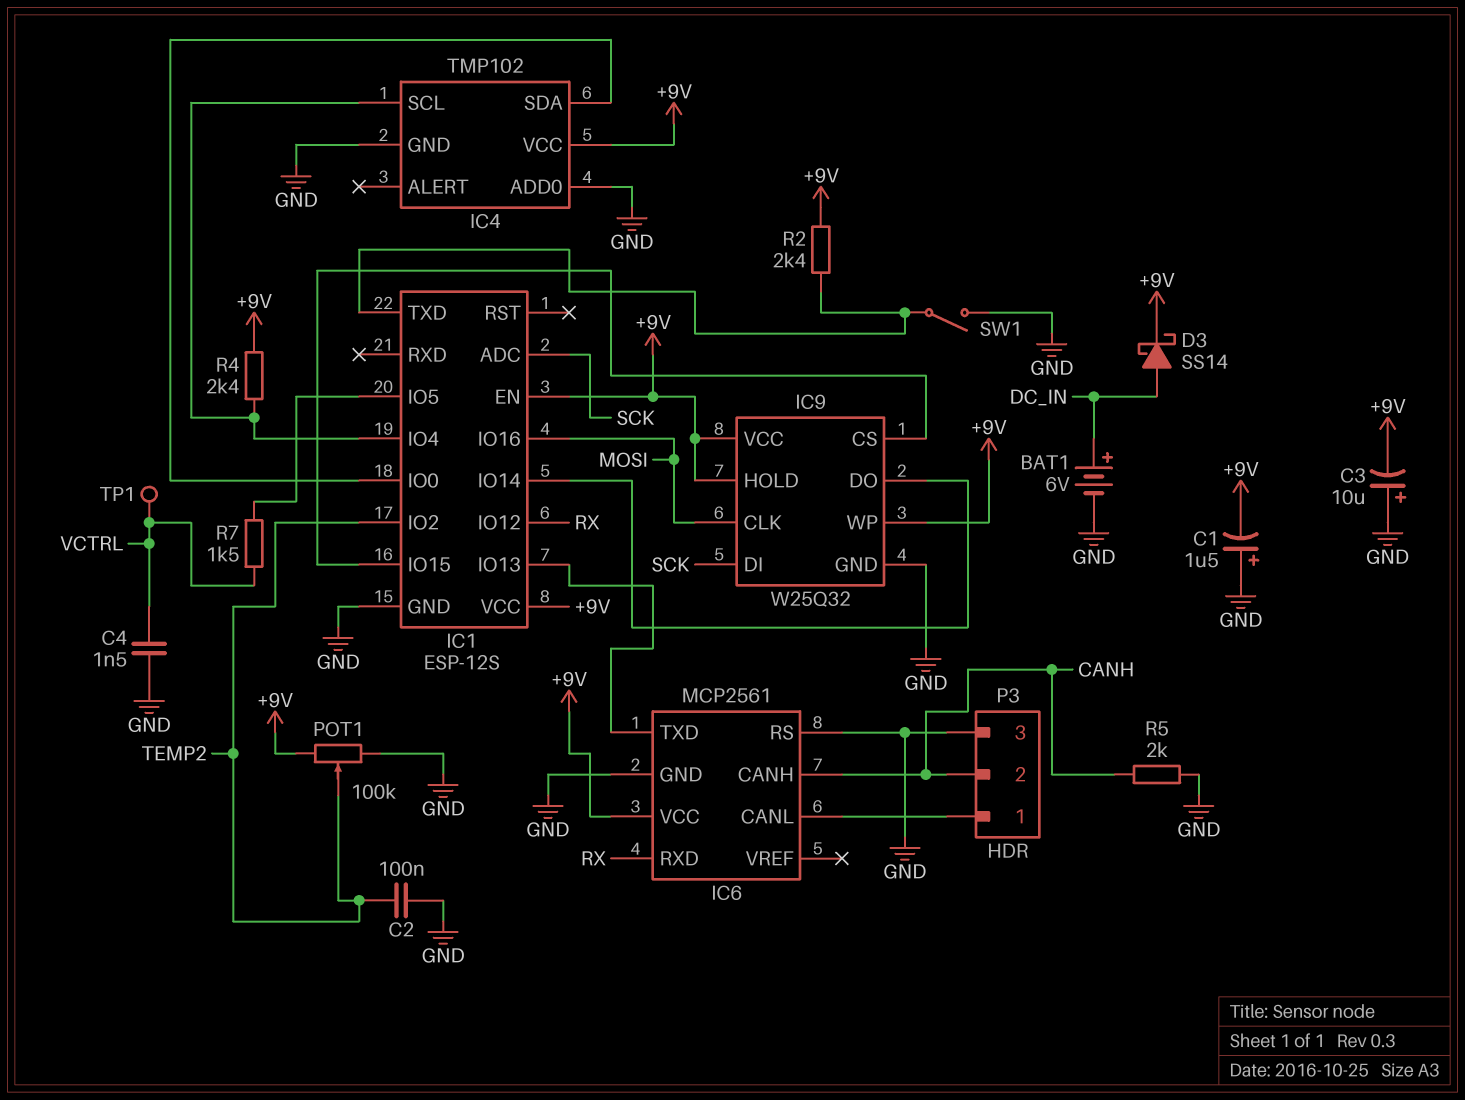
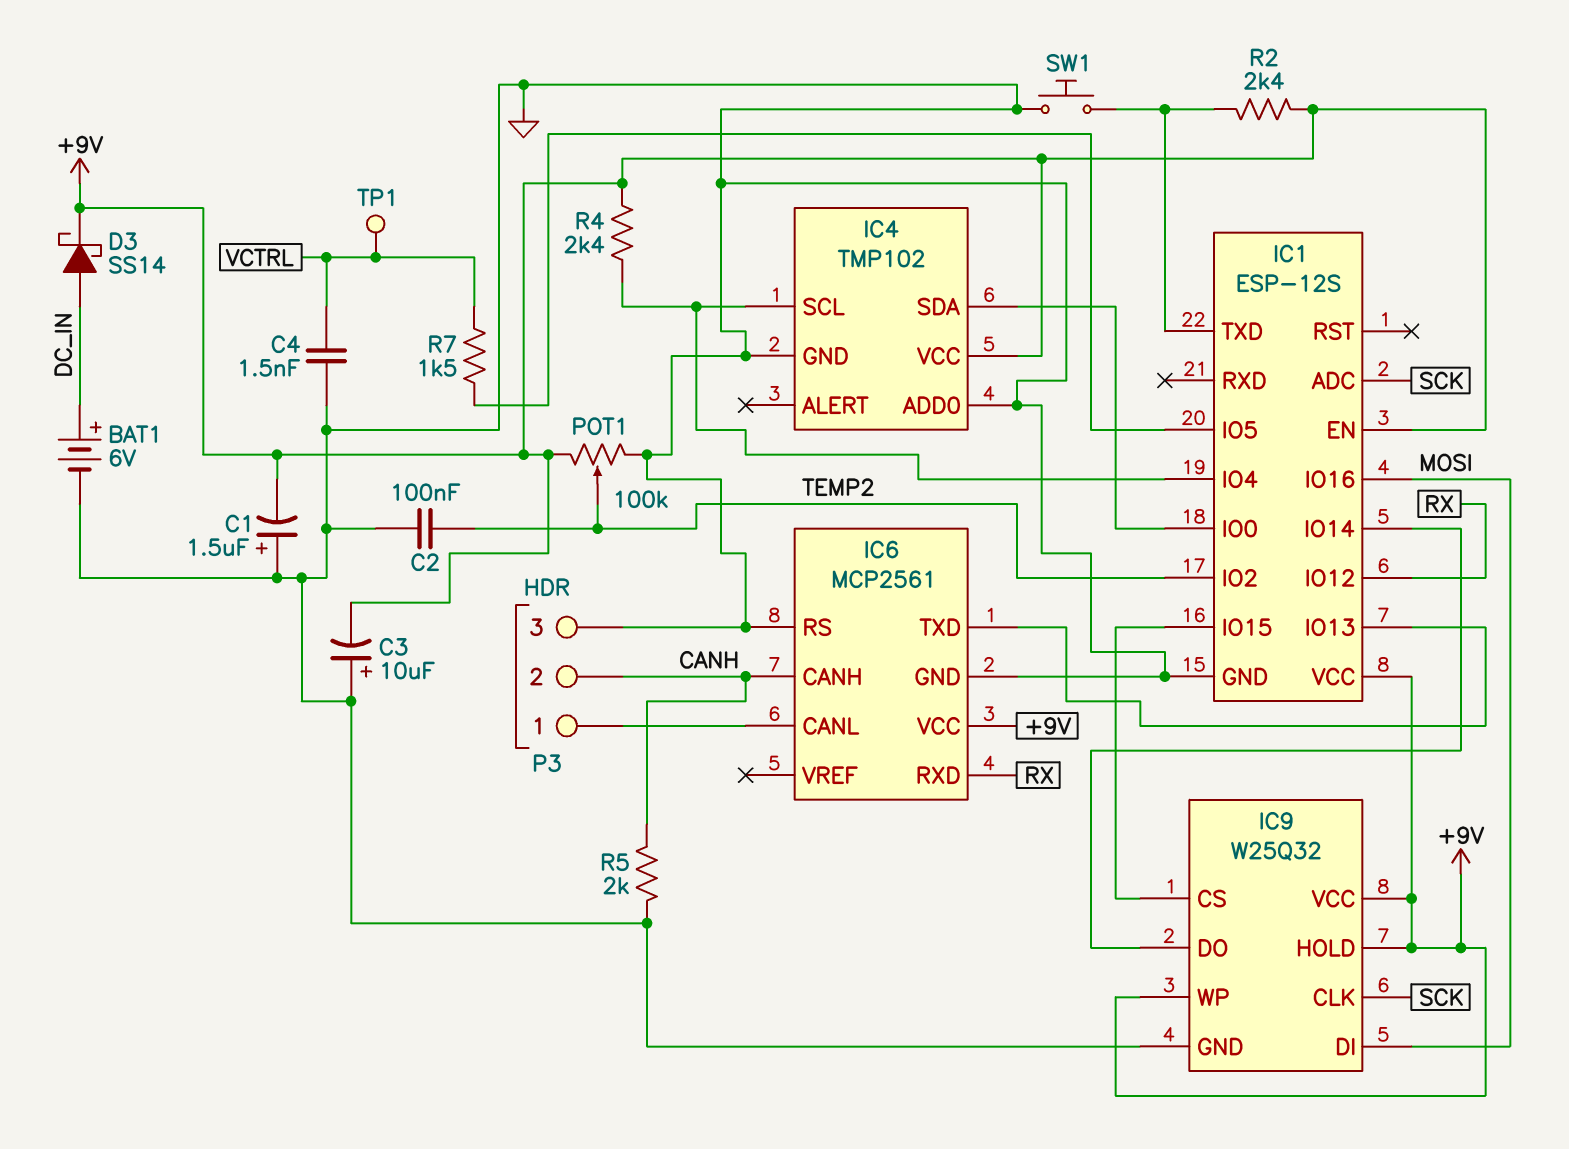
IC9 pin CLK: MOSI -> SCK
IC9 pin DI: SCK -> MOSI
SW1: switch (GND, IC1/TXD) -> button (GND, IC1/TXD)

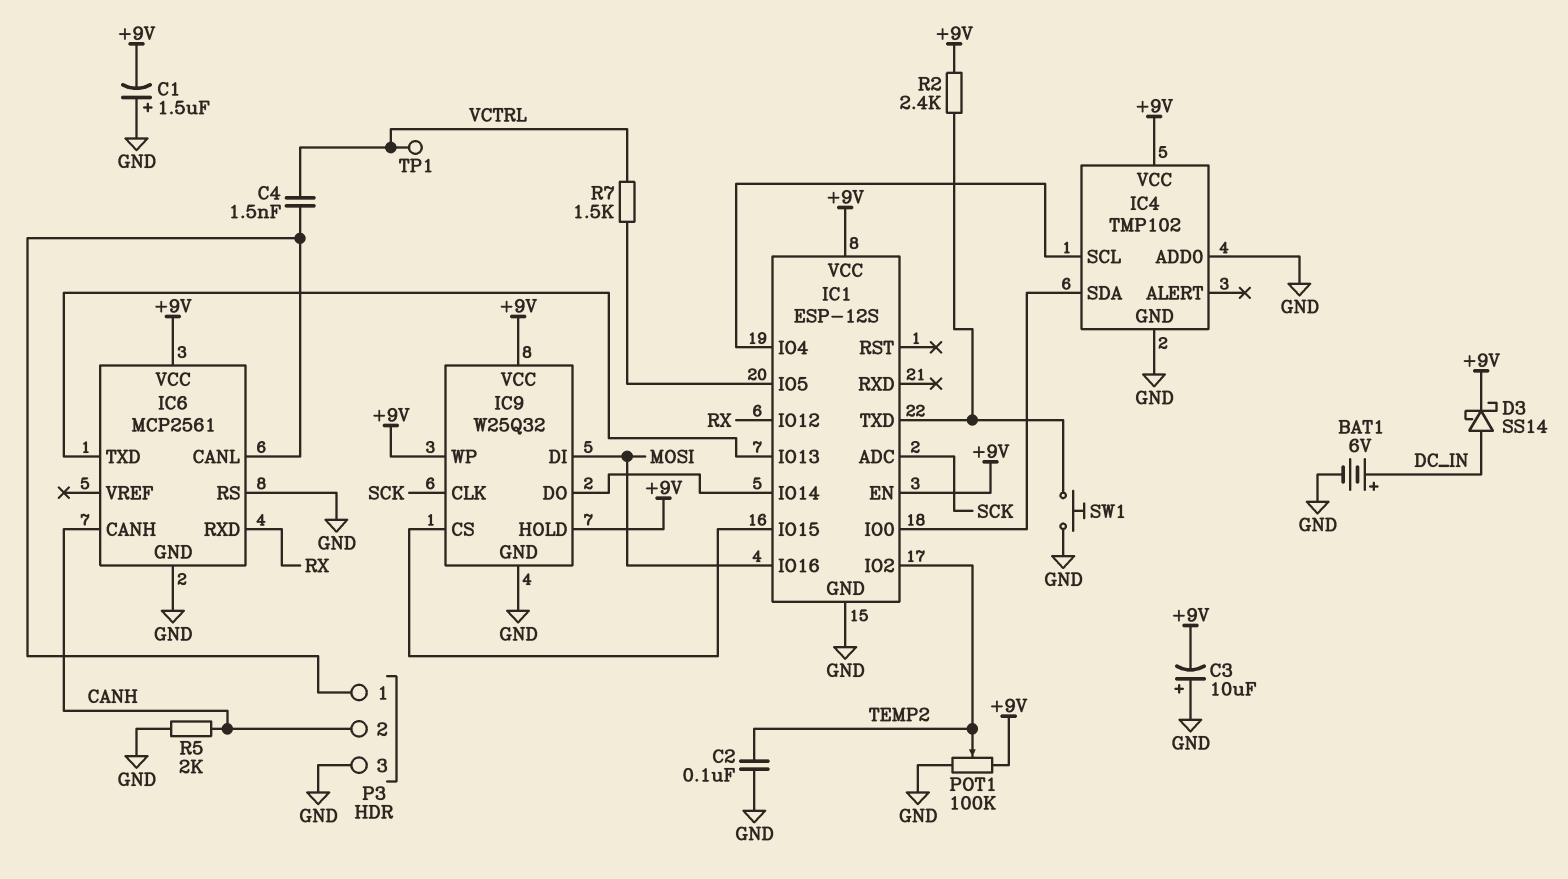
C4: 1.5nF (GND, VCTRL) -> 1.5nF (IC6/CANL, VCTRL)
R4: 2.4k (+9V, IC1/IO4) -> none

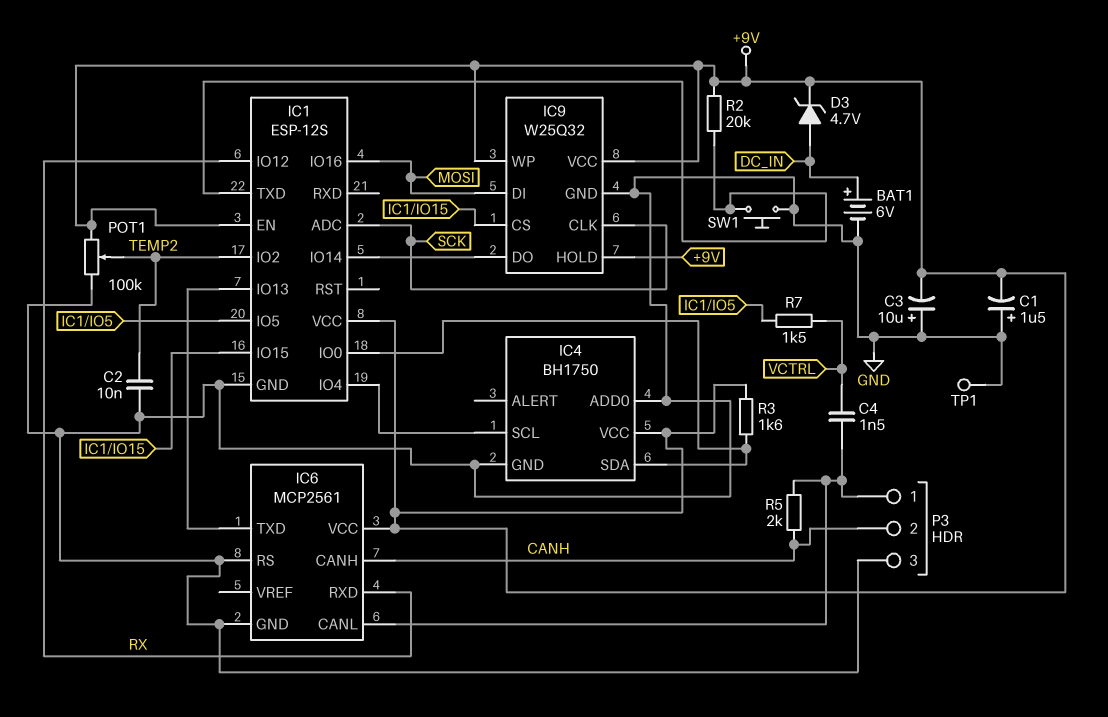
C2: 100nF (GND, TEMP2) -> 10nF (GND, TEMP2)
D3: schottky SS14 (A DC_IN, K +9V) -> zener 4.7V (A DC_IN, K +9V)
IC4: TMP102 -> BH1750
R2: 2.4k (+9V, IC1/TXD) -> 20k (+9V, IC1/TXD)
R3: none -> 1.6k (+9V, IC1/IO0)
R5: 2k (CANH, GND) -> 2k (CANH, IC6/CANL)
TP1: test point (VCTRL) -> test point (GND)

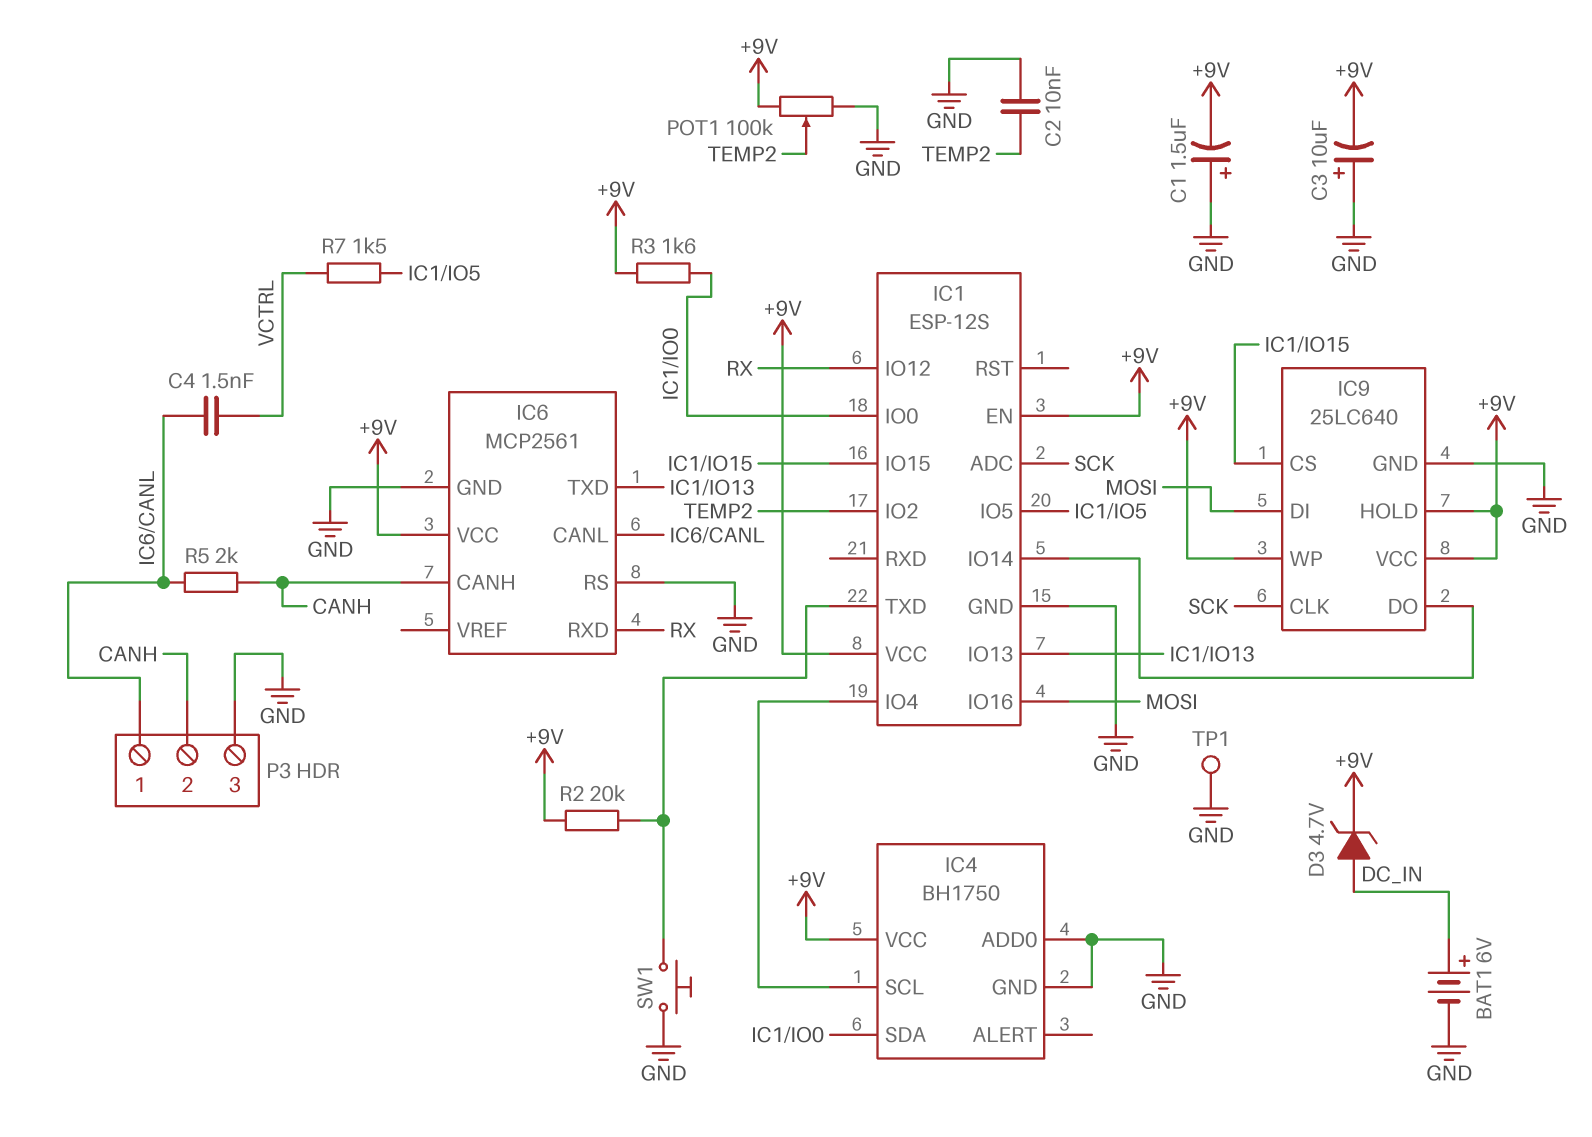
IC9: W25Q32 -> 25LC640

